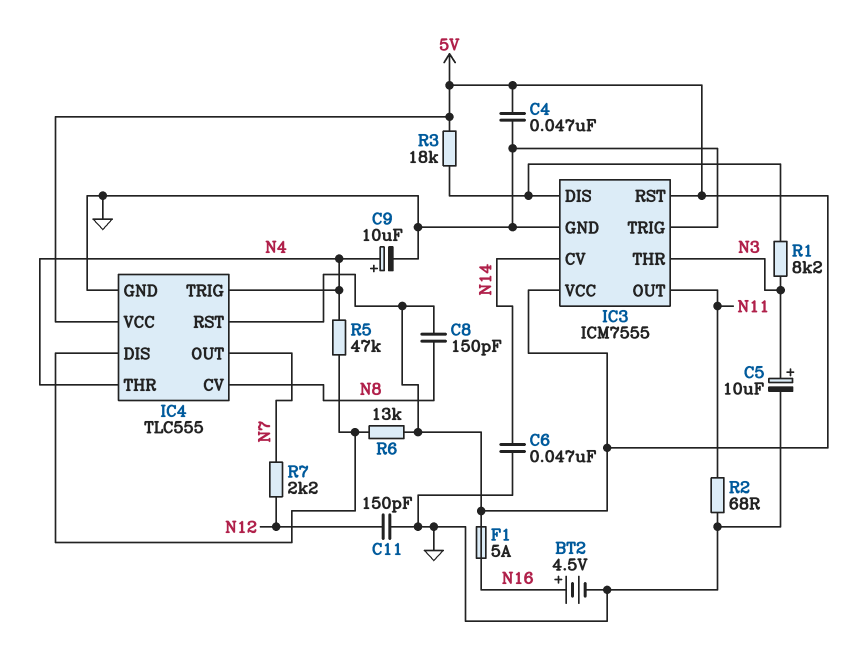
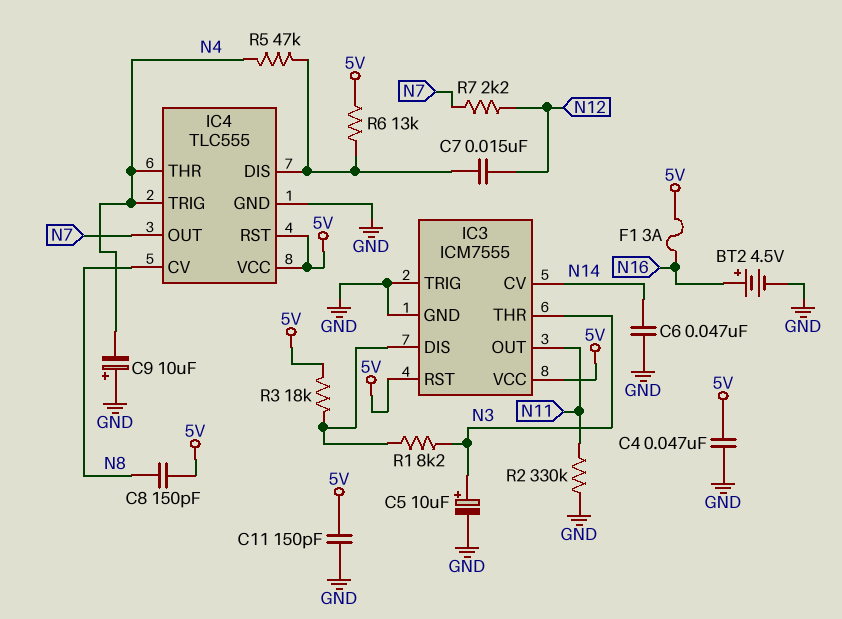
C7: none -> 15nF (IC4/DIS, N12)
C9: 10uF (plus N4, minus GND) -> 10uF (plus GND, minus N4)
C11: 150pF (GND, N12) -> 150pF (5V, GND)
F1: 5A (5V, N16) -> 3A (5V, N16)
R2: 68 (GND, N11) -> 330k (GND, N11)

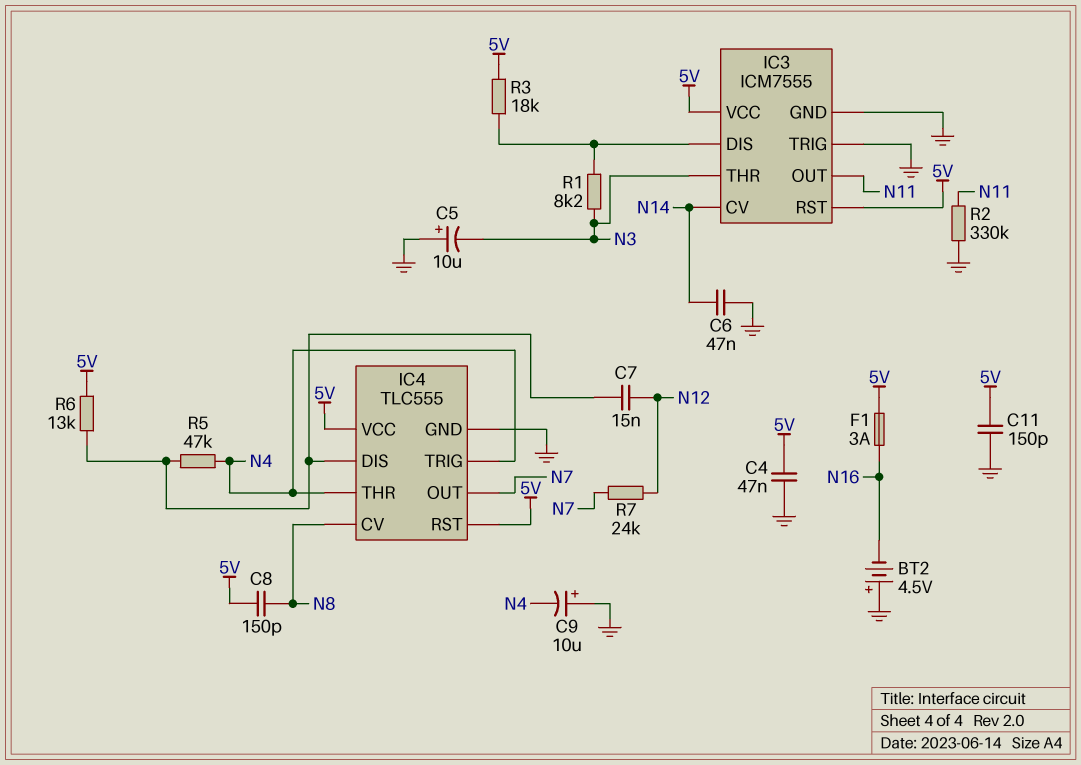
BT2: 4.5V (plus N16, minus GND) -> 4.5V (plus GND, minus N16)
C5: 10uF (plus N3, minus GND) -> 10uF (plus GND, minus N3)
R7: 2.2k (N7, N12) -> 24k (N7, N12)

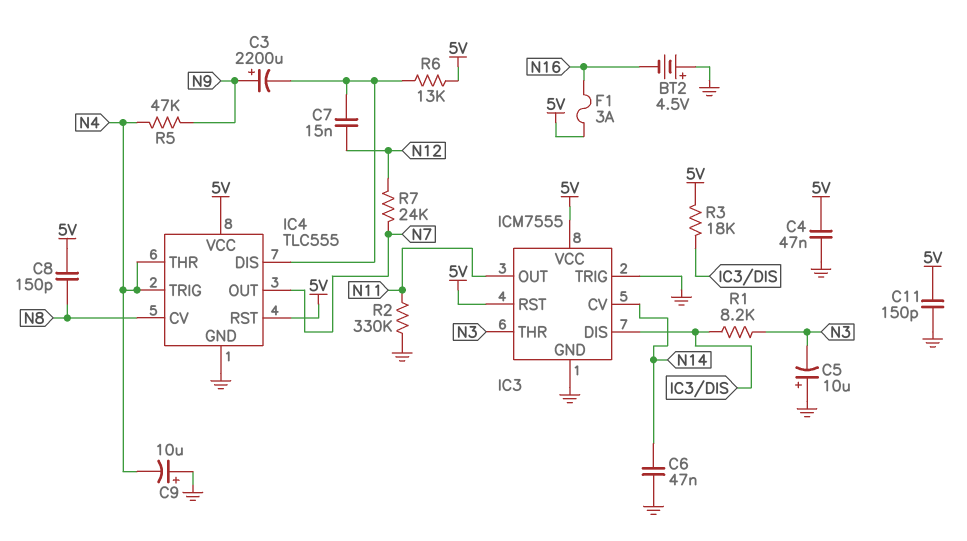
C3: none -> 2200uF (plus N9, minus IC4/DIS)
R5: 47k (IC4/DIS, N4) -> 47k (N4, N9)

